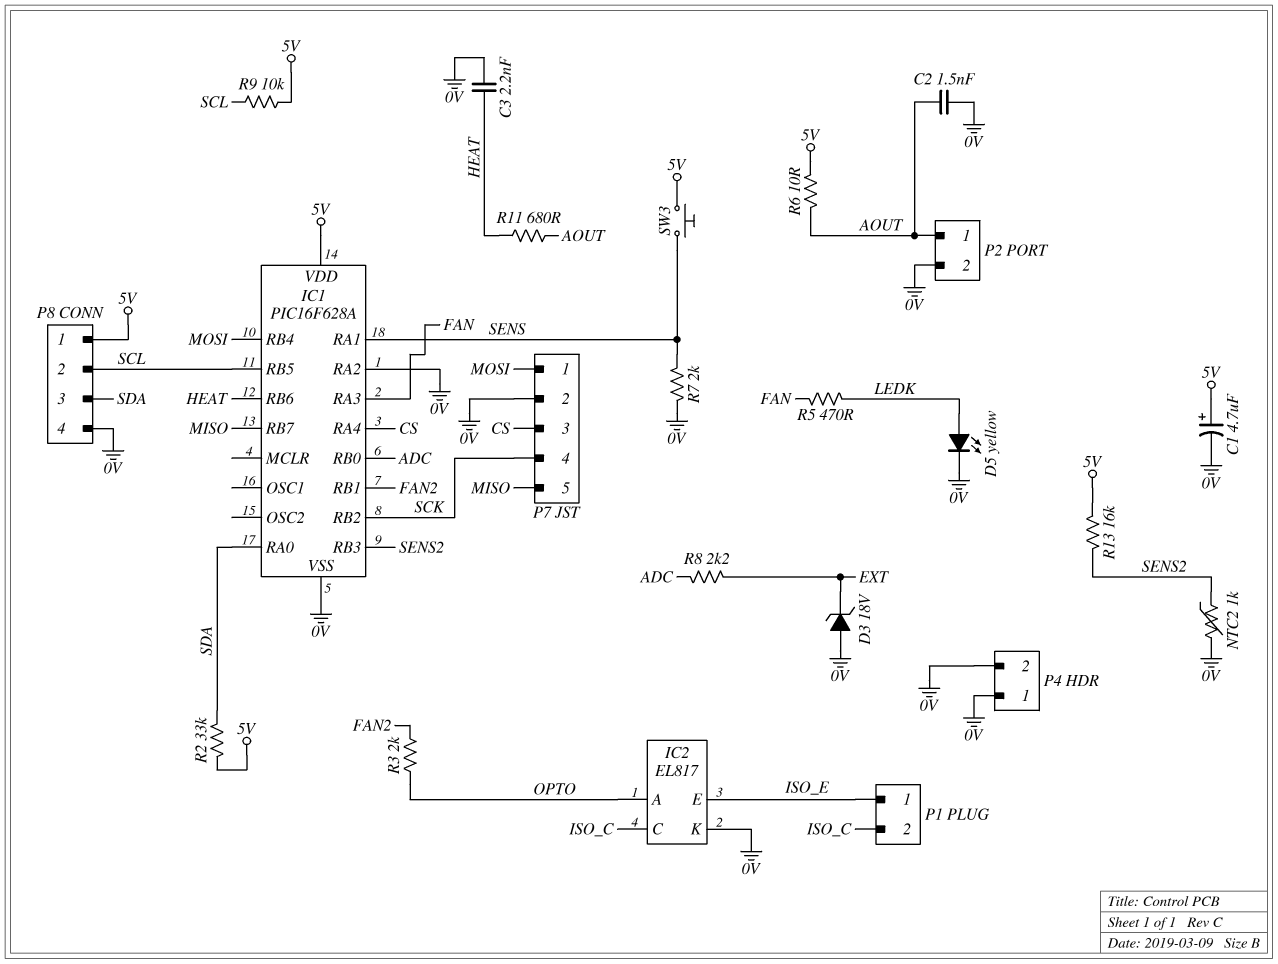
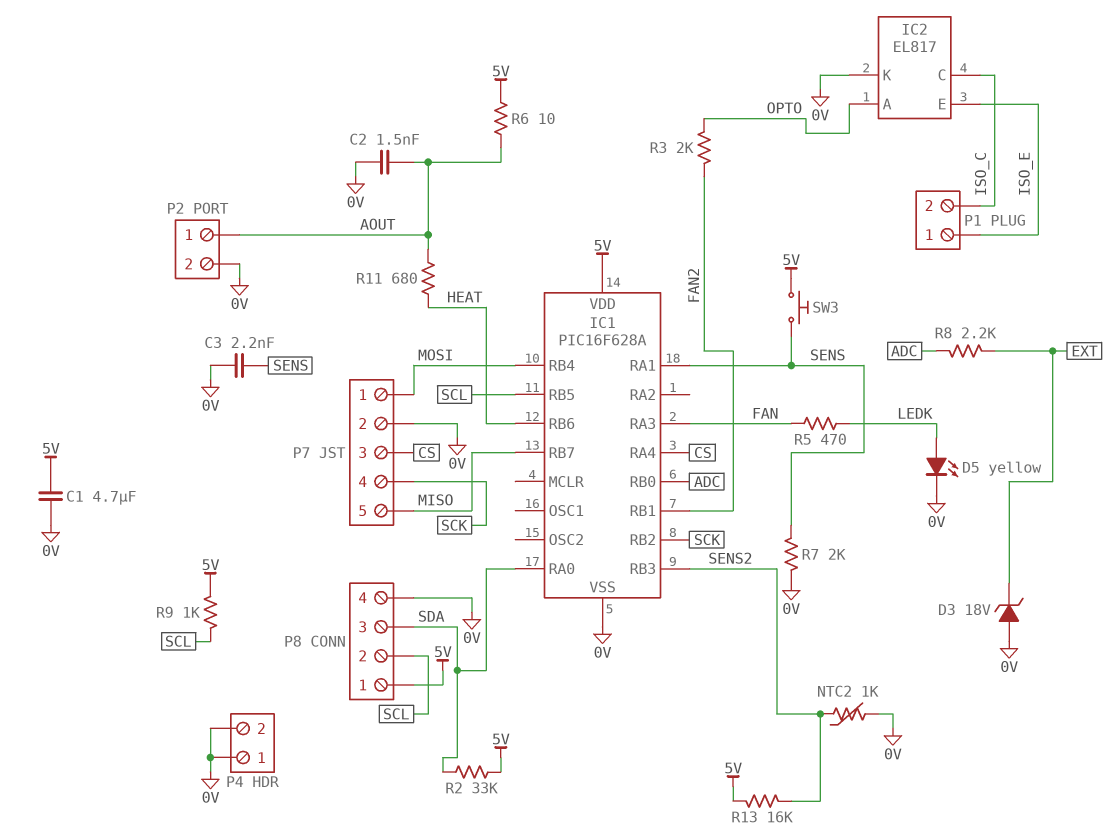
C1: 4.7uF (plus 5V, minus 0V) -> 4.7uF (0V, 5V)
C3: 2.2nF (0V, HEAT) -> 2.2nF (0V, SENS)
IC1 pin RA2: 0V -> none
R9: 10k (5V, SCL) -> 1k (5V, SCL)

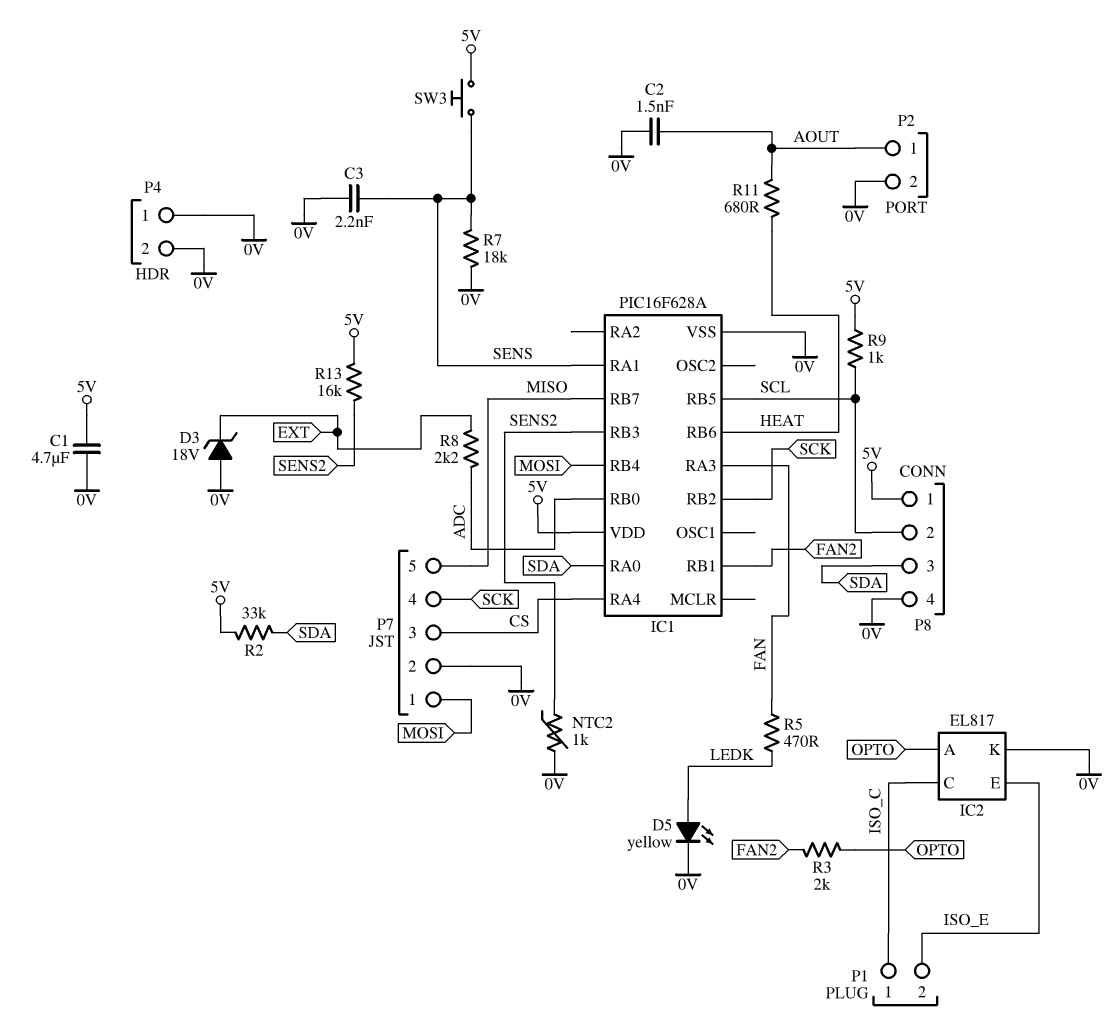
P1 pin 1: ISO_E -> ISO_C
P1 pin 2: ISO_C -> ISO_E
R6: 10 (5V, AOUT) -> none
R7: 2k (0V, SENS) -> 18k (0V, SENS)

